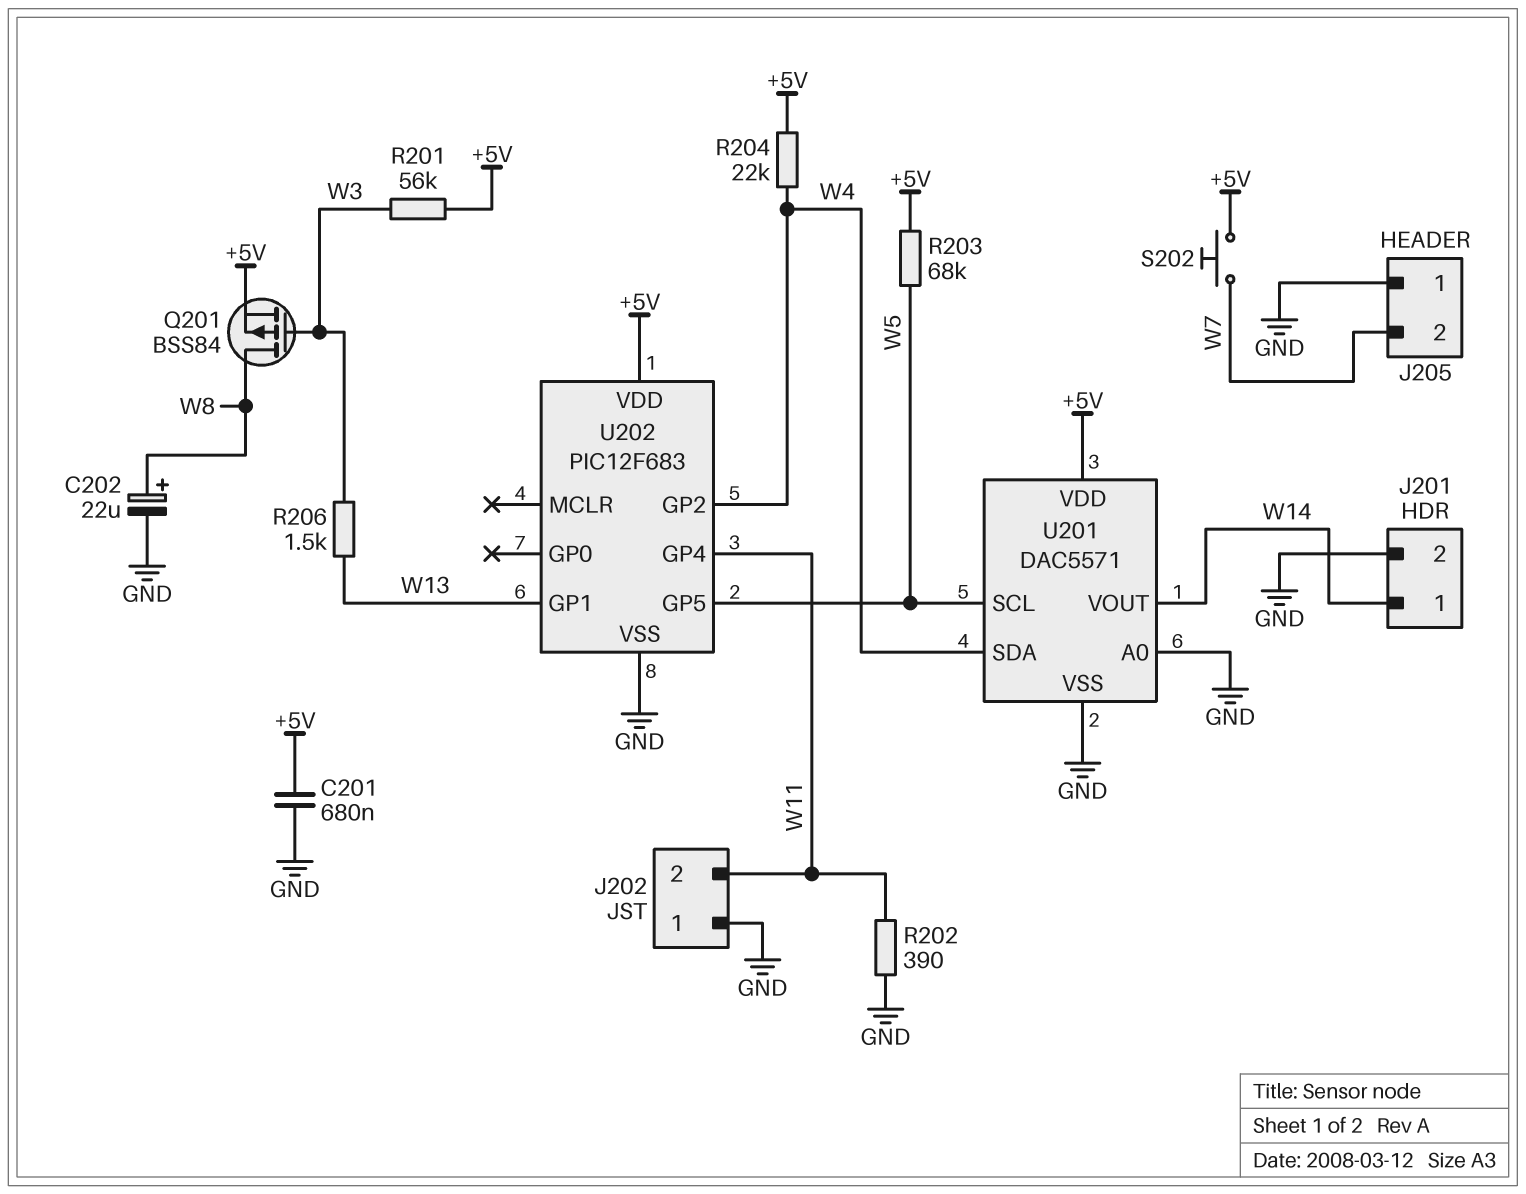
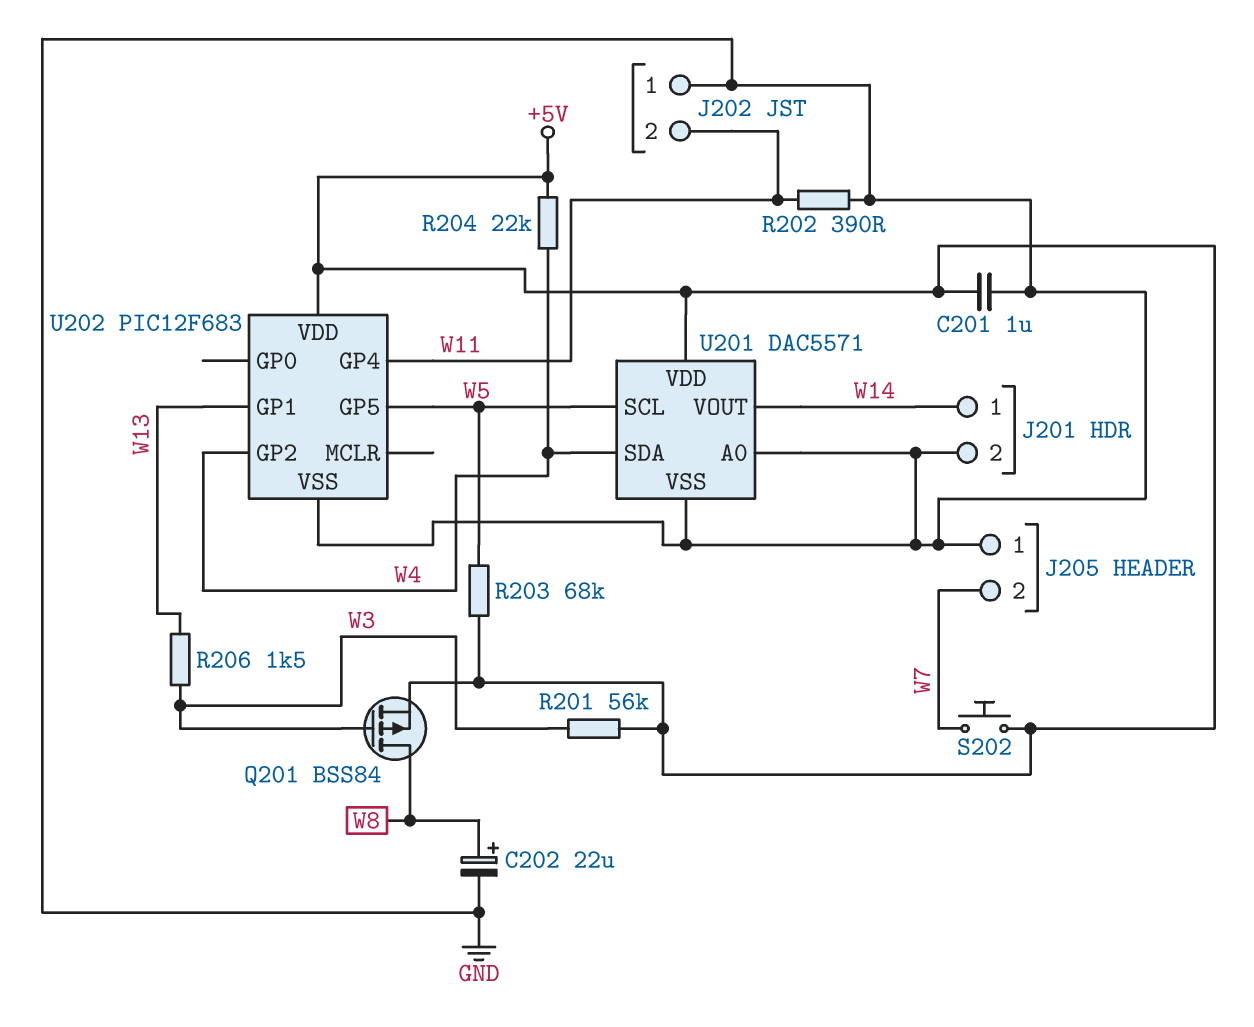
C201: 680nF (+5V, GND) -> 1uF (+5V, GND)

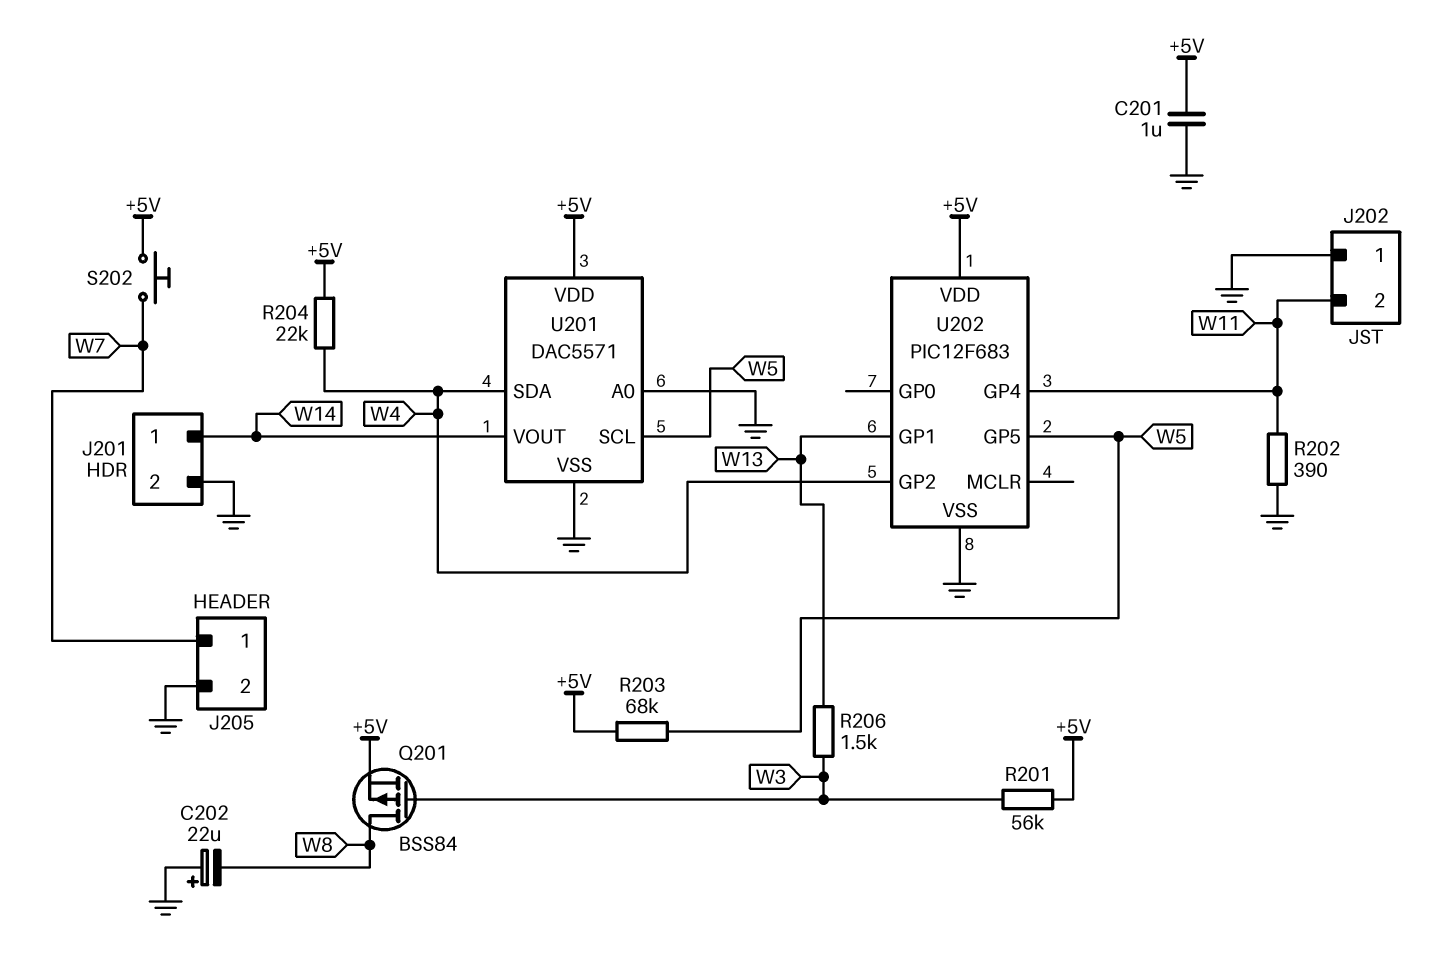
C202: 22uF (plus W8, minus GND) -> 22uF (plus GND, minus W8)
J205 pin 1: GND -> W7
J205 pin 2: W7 -> GND

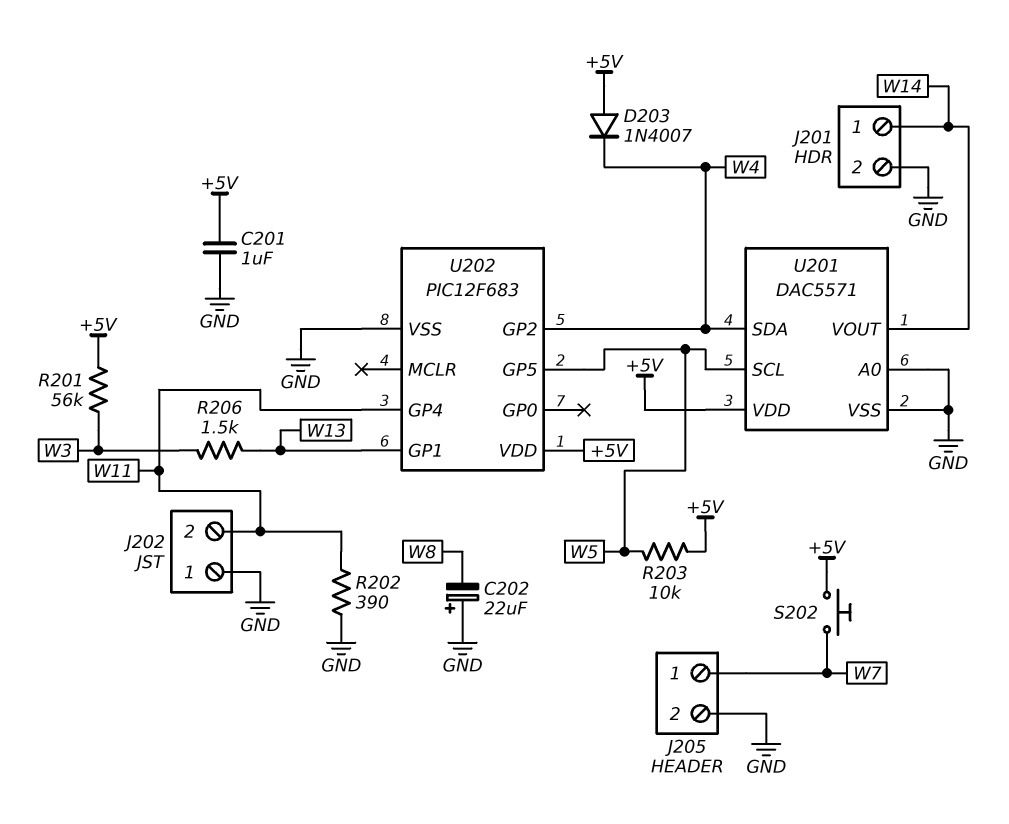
D203: none -> diode 1N4007 (A +5V, K W4)
Q201: PMOS BSS84 (G W3, D W8, S +5V) -> none
R203: 68k (+5V, W5) -> 10k (+5V, W5)
R204: 22k (+5V, W4) -> none

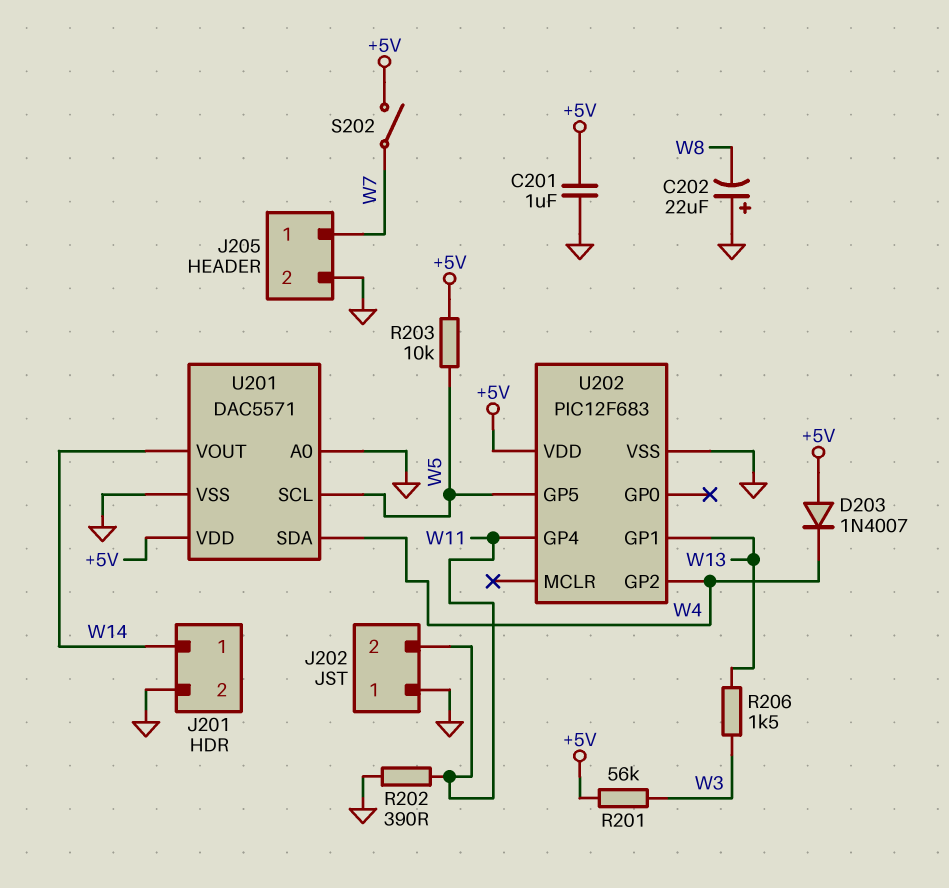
S202: button (+5V, W7) -> switch (+5V, W7)

